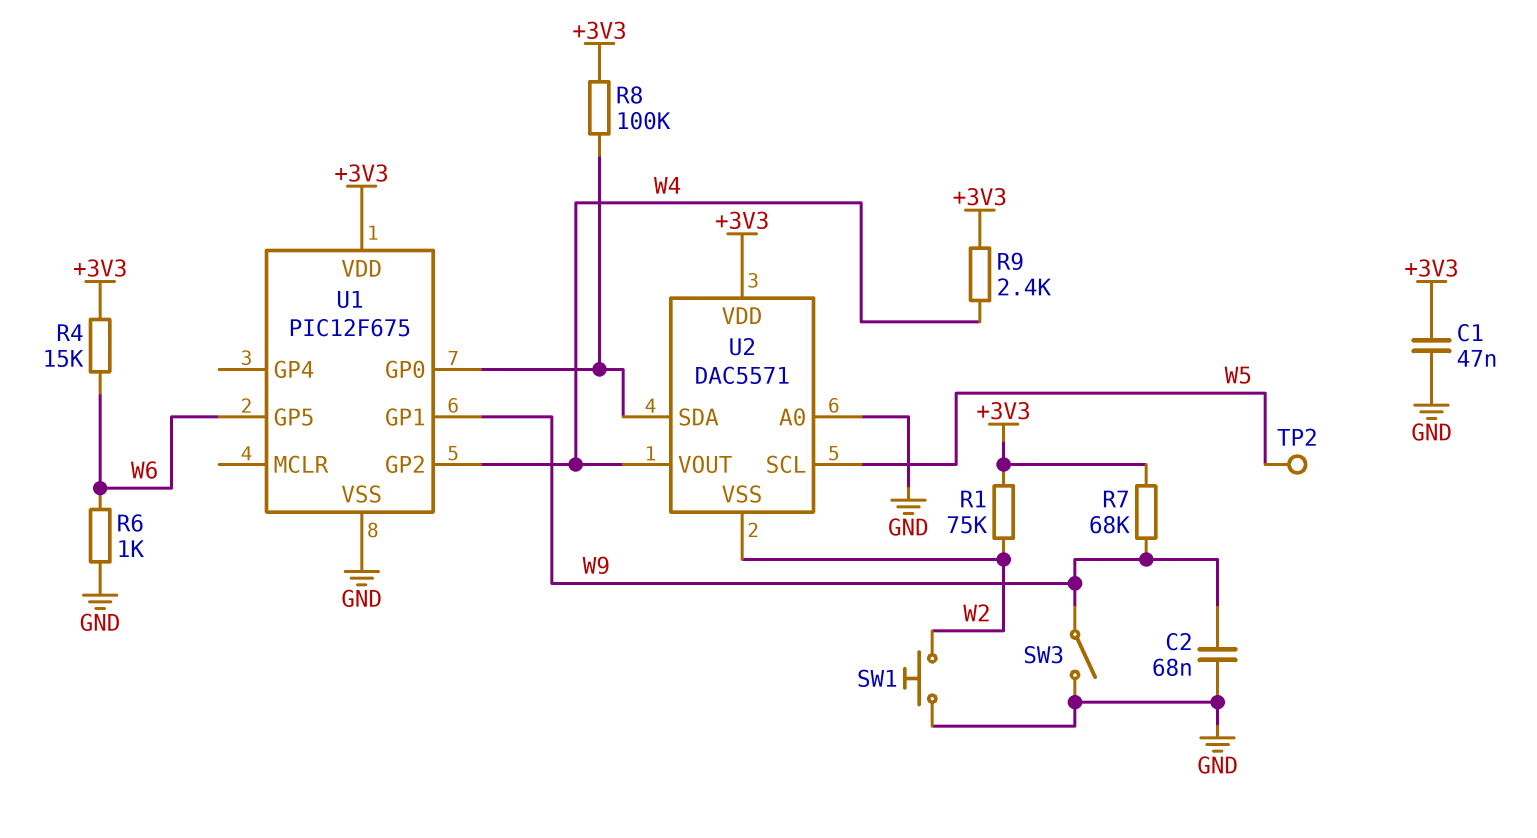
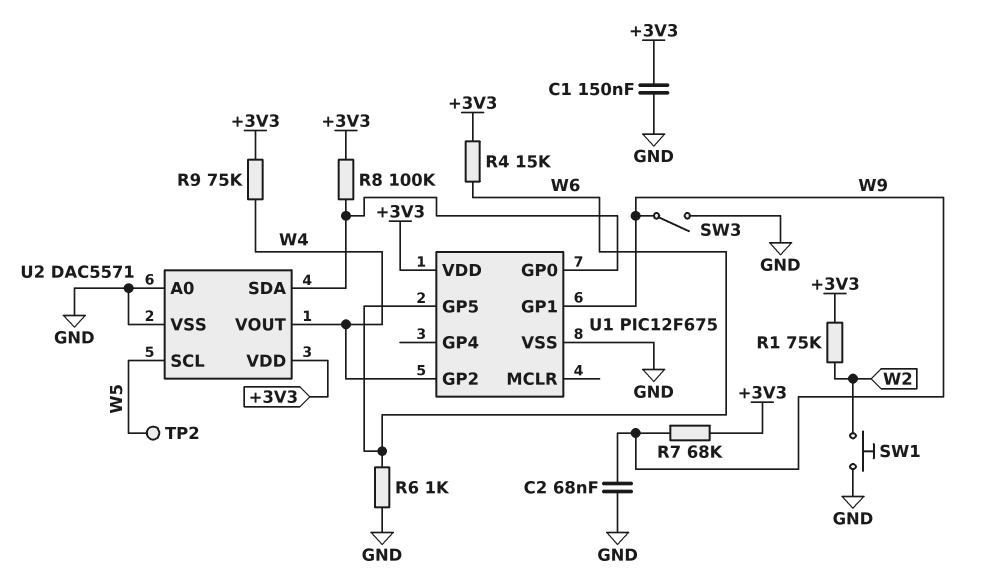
C1: 47nF (+3V3, GND) -> 150nF (+3V3, GND)
R9: 2.4k (+3V3, W4) -> 75k (+3V3, W4)
U2 pin VSS: W2 -> GND

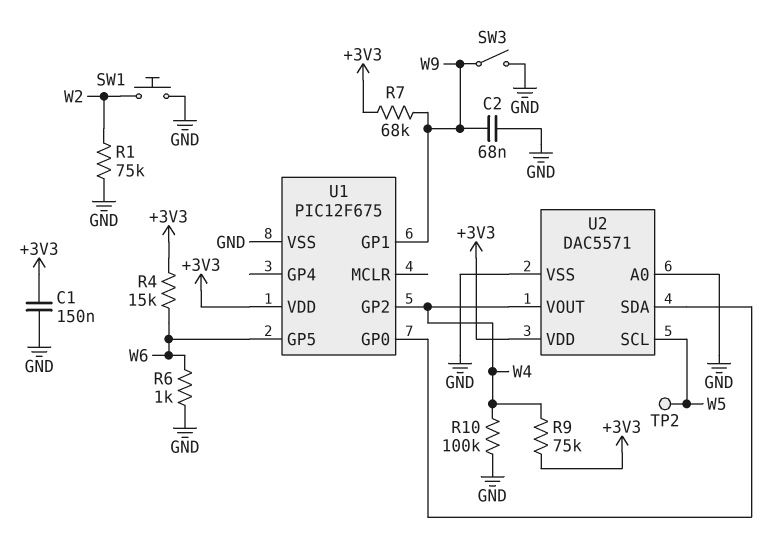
R1: 75k (+3V3, W2) -> 75k (GND, W2)
R8: 100k (+3V3, U1/GP0) -> none
R10: none -> 100k (GND, W4)

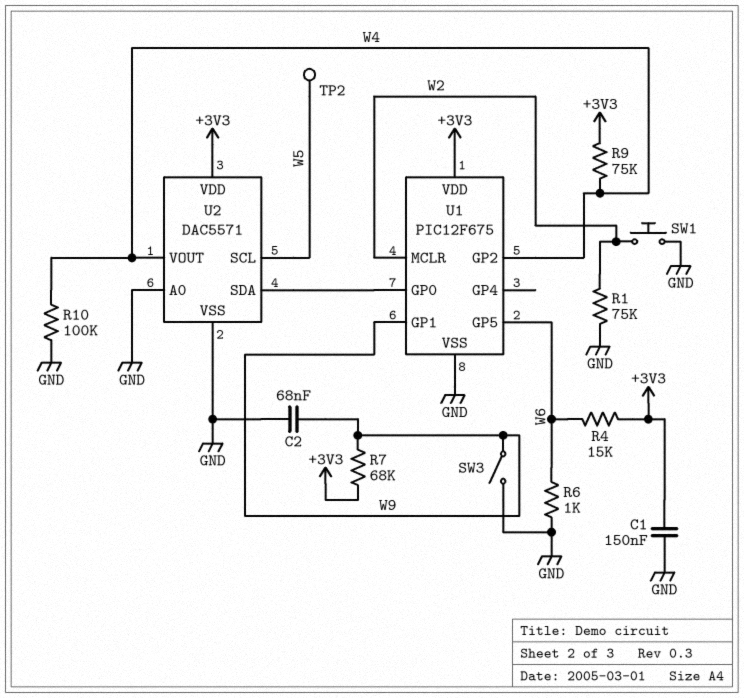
U1 pin MCLR: none -> W2

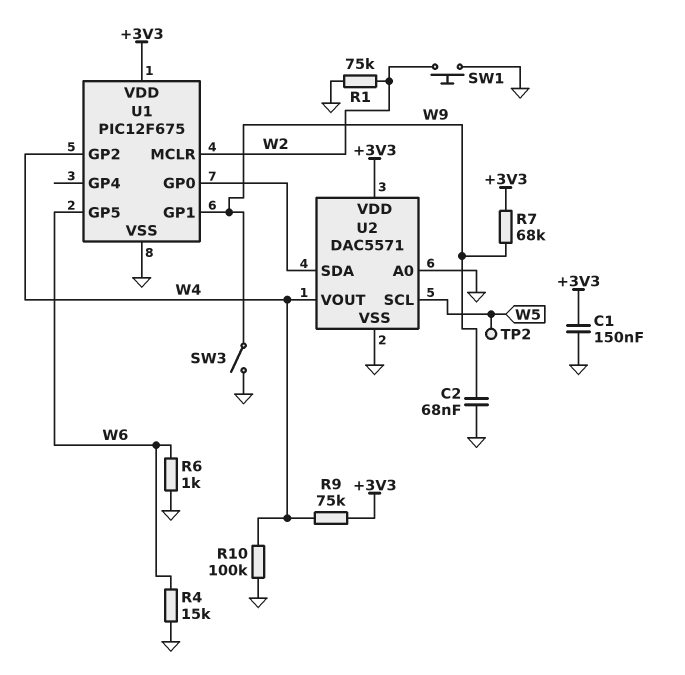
R4: 15k (+3V3, W6) -> 15k (GND, W6)

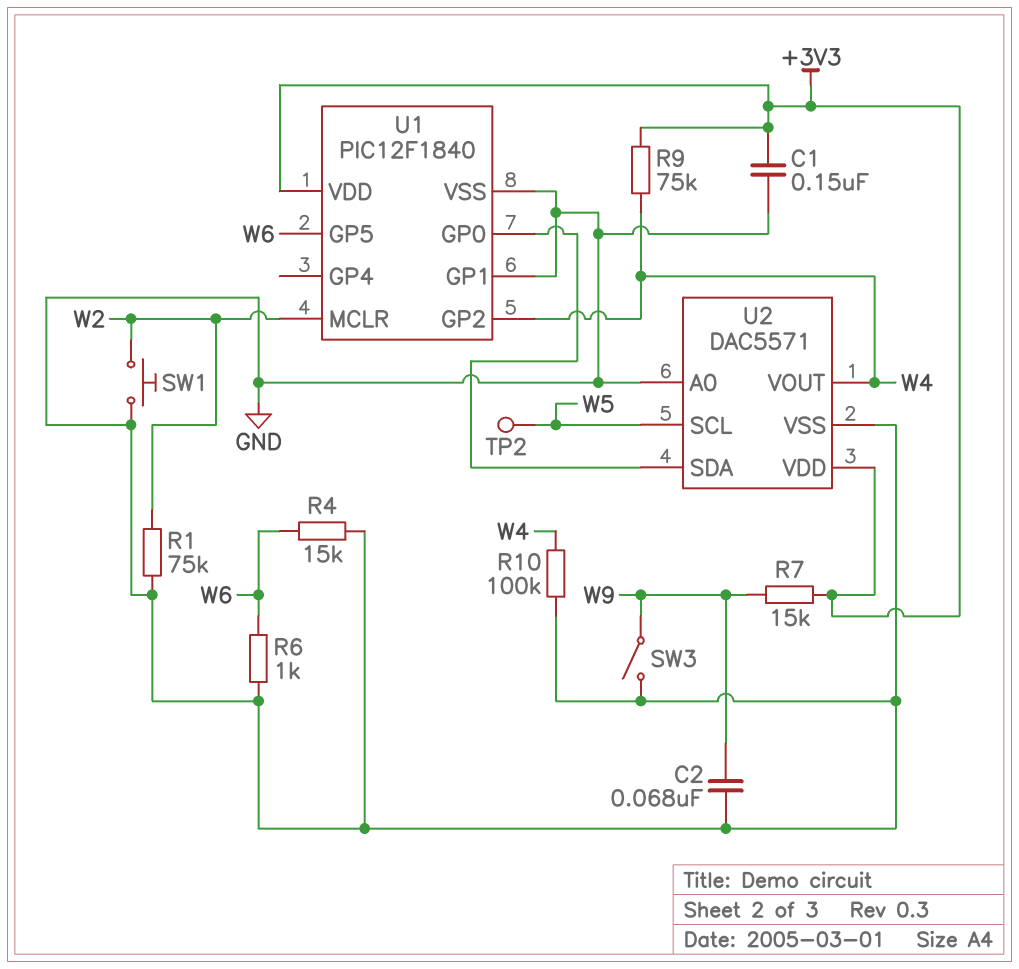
R7: 68k (+3V3, W9) -> 15k (+3V3, W9)
U1: PIC12F675 -> PIC12F1840
U1 pin GP1: W9 -> GND

